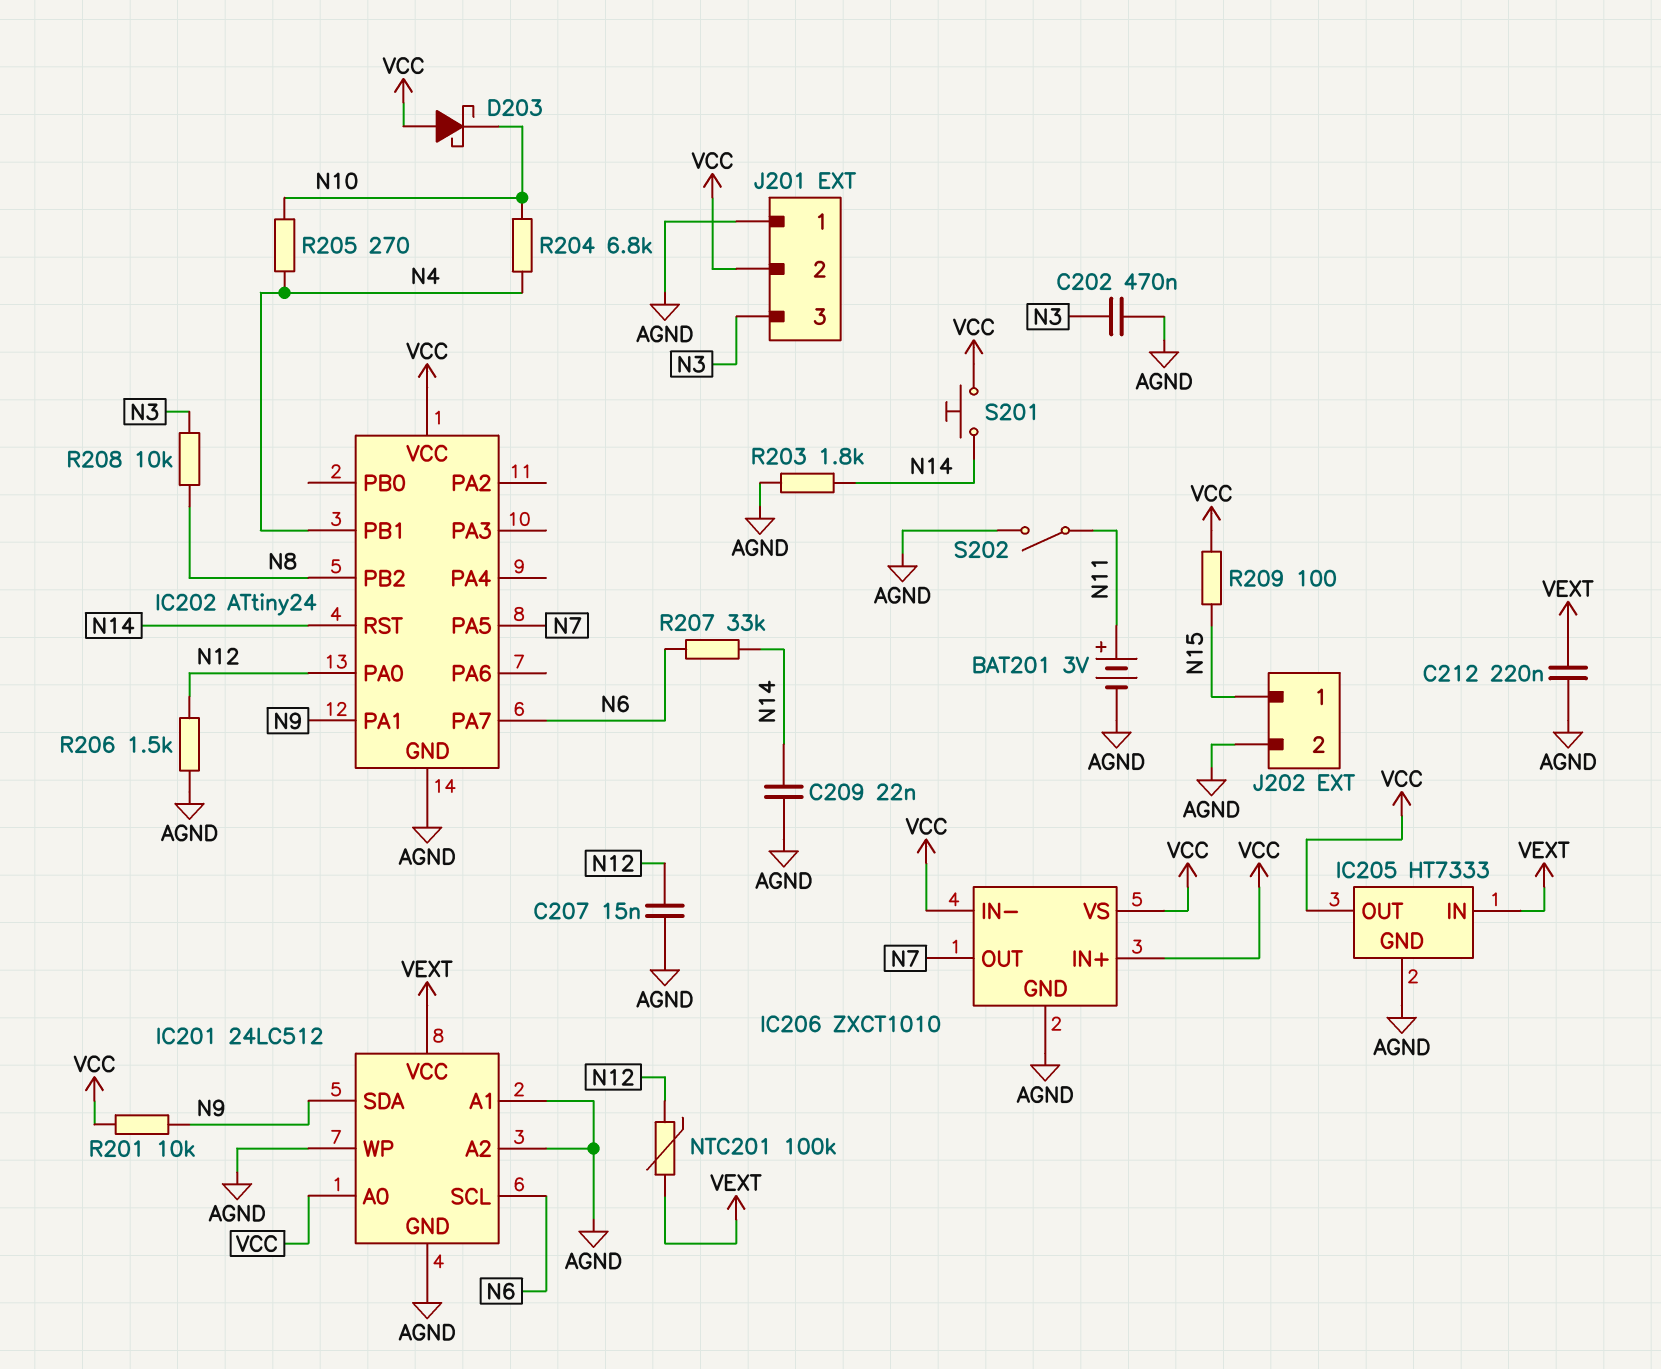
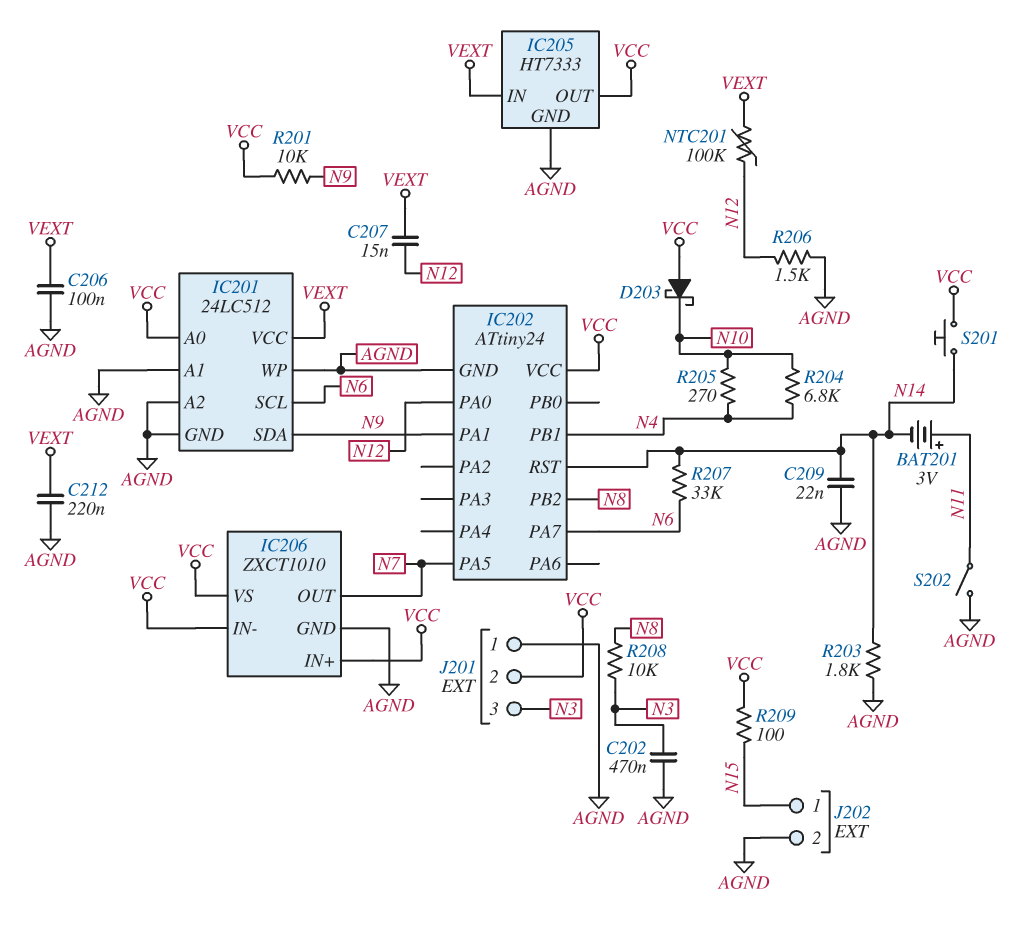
BAT201: 3V (plus N11, minus AGND) -> 3V (plus N11, minus N14)
C206: none -> 100nF (AGND, VEXT)
C207: 15nF (AGND, N12) -> 15nF (N12, VEXT)

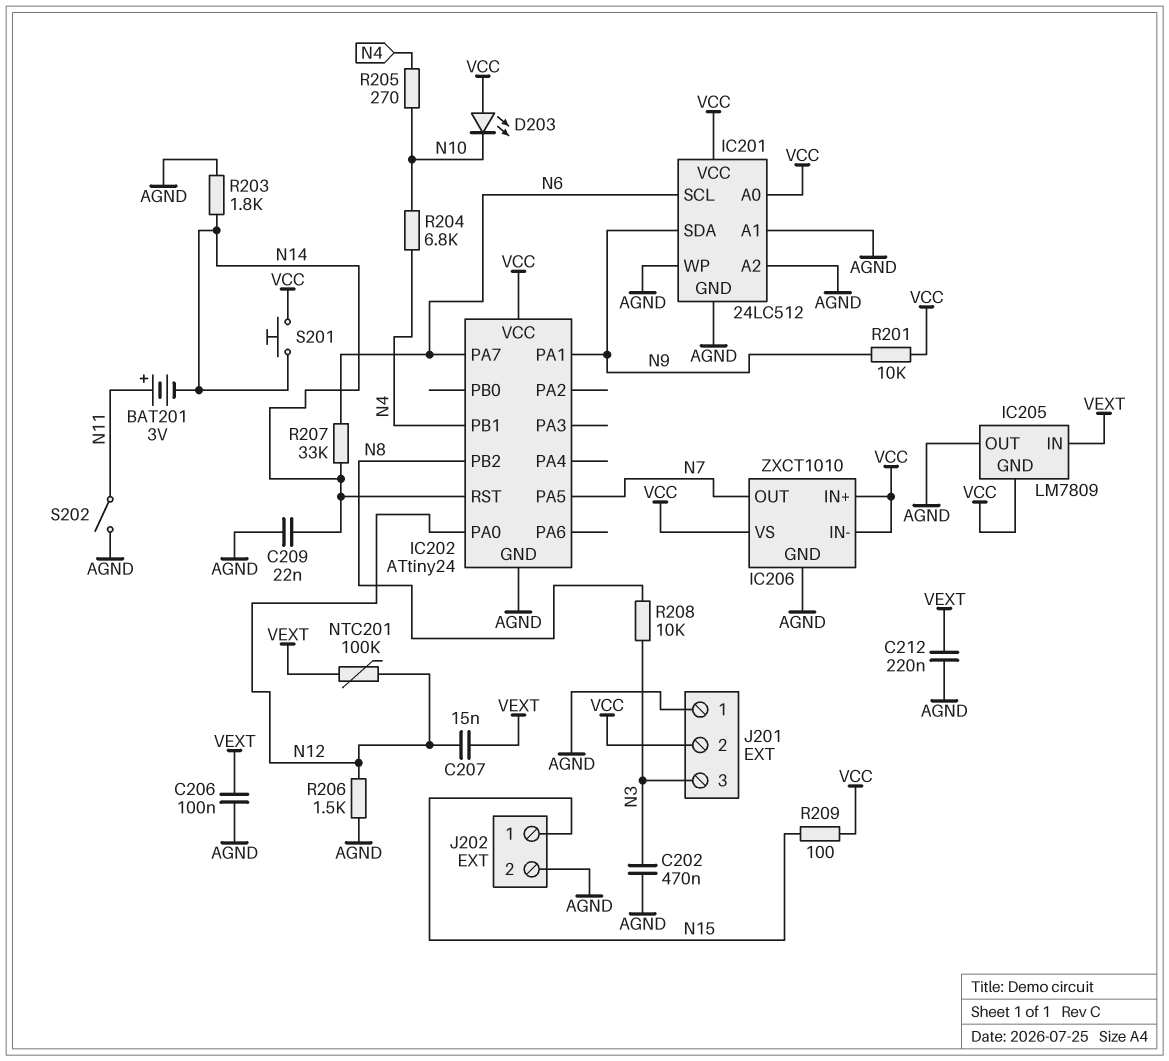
D203: schottky (A VCC, K N10) -> LED (A VCC, K N10)
IC201 pin VCC: VEXT -> VCC
IC205: HT7333 -> LM7809
IC205 pin GND: AGND -> VCC
IC205 pin OUT: VCC -> AGND

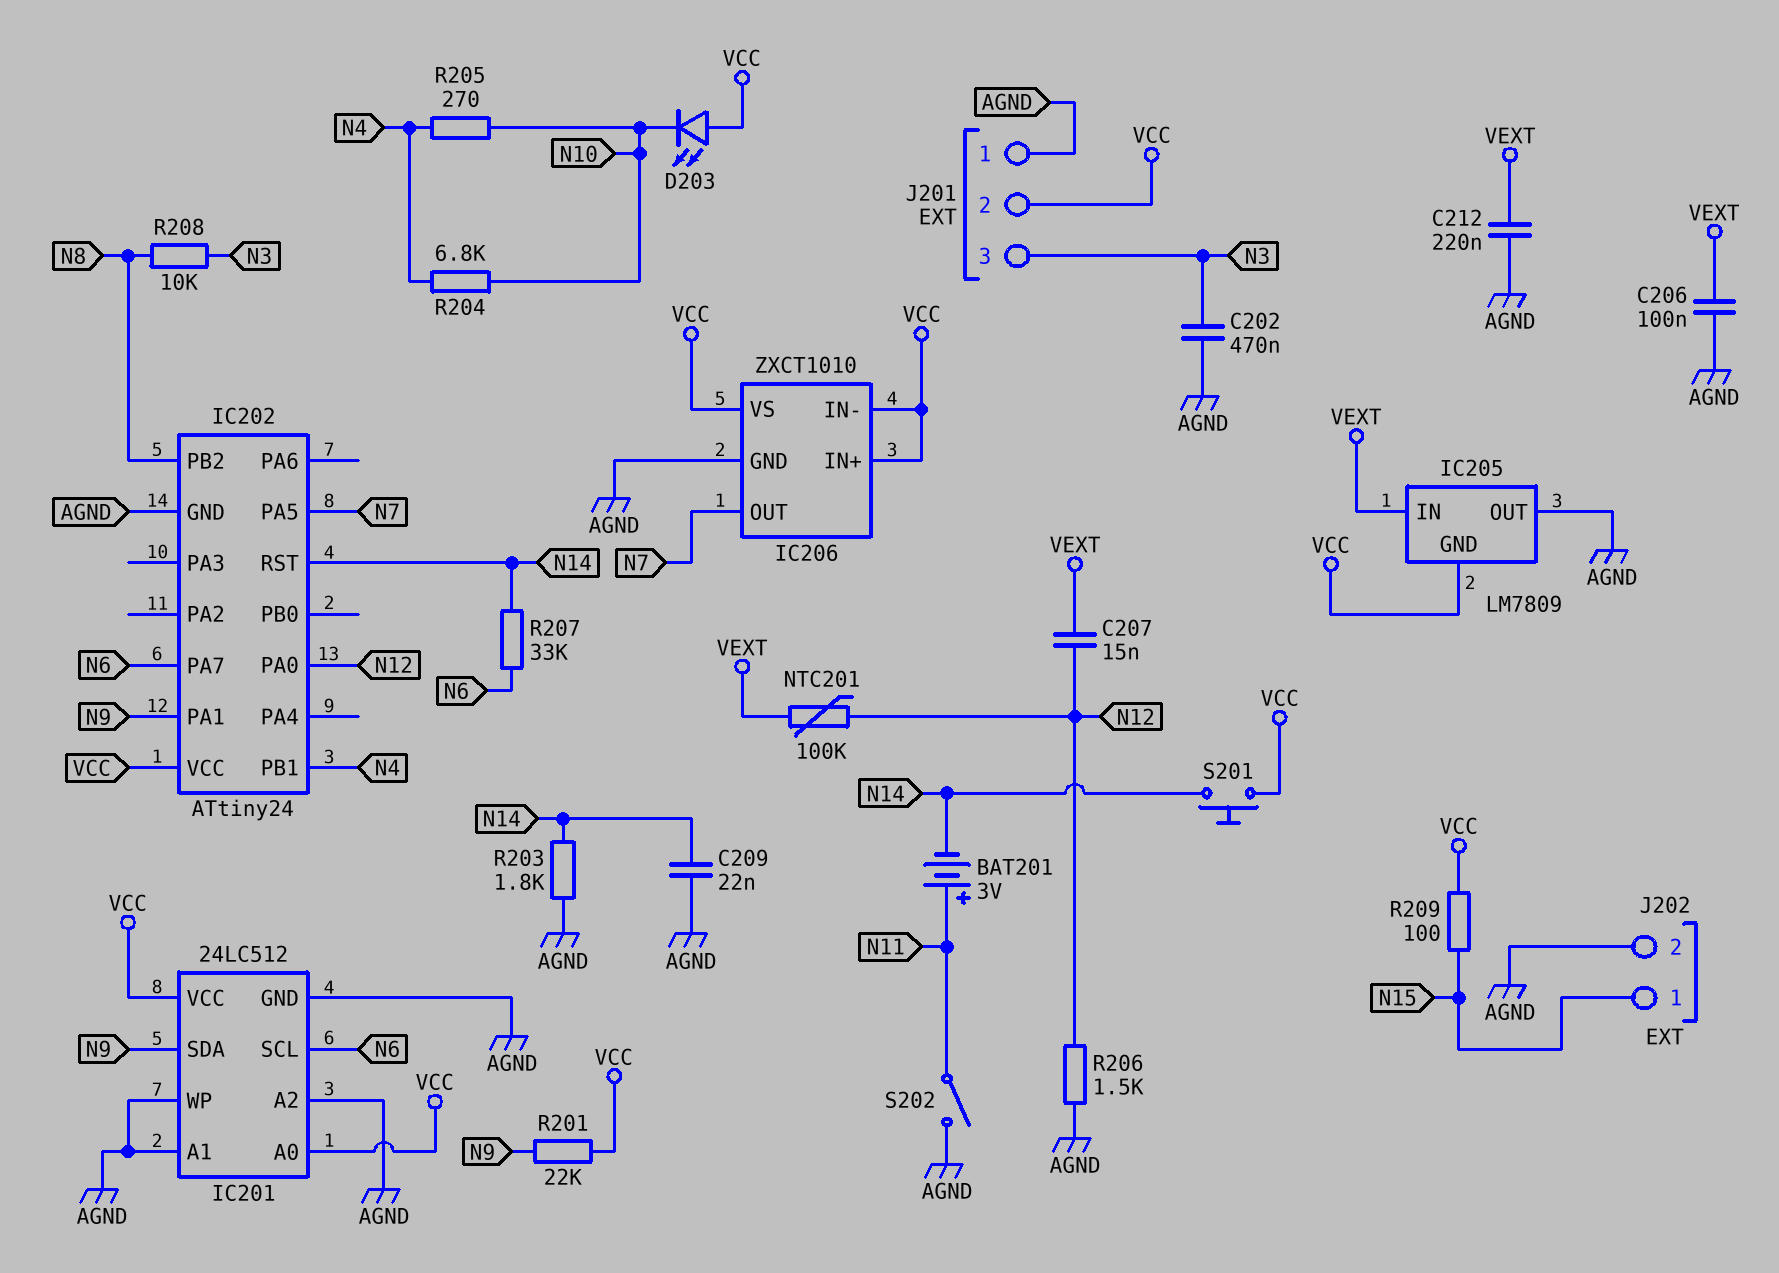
R201: 10k (N9, VCC) -> 22k (N9, VCC)

